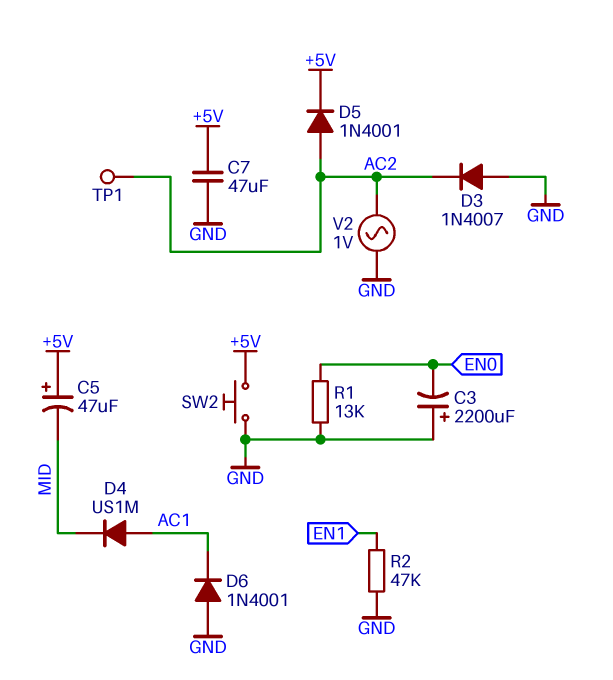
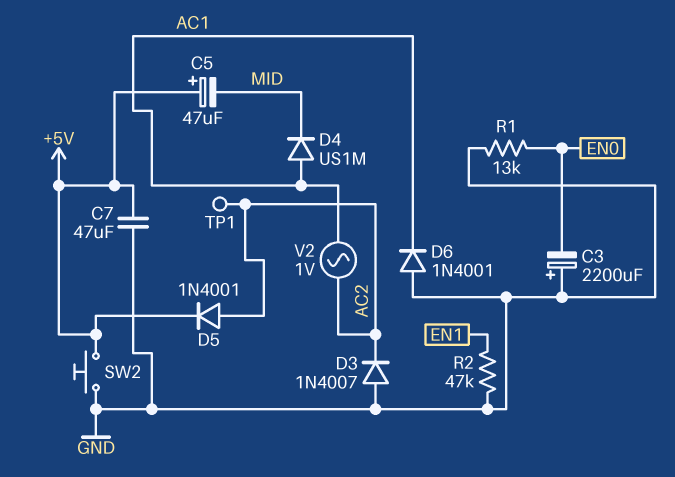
V2: AC 1V (AC2, GND) -> AC 1V (AC1, AC2)

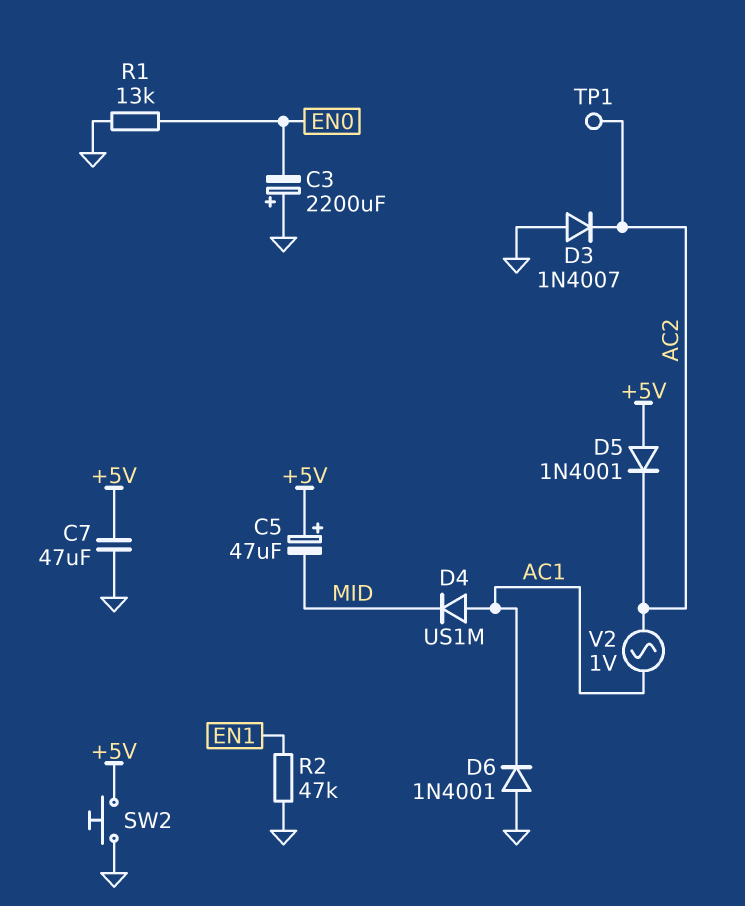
D5: diode 1N4001 (A AC2, K +5V) -> diode 1N4001 (A +5V, K AC2)

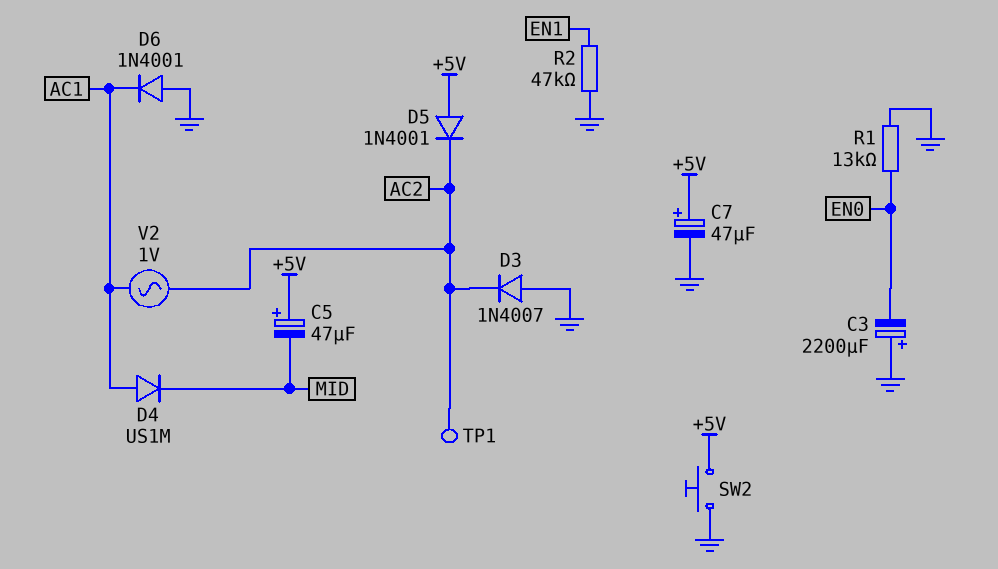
C7: 47uF (+5V, GND) -> 47uF (plus +5V, minus GND)

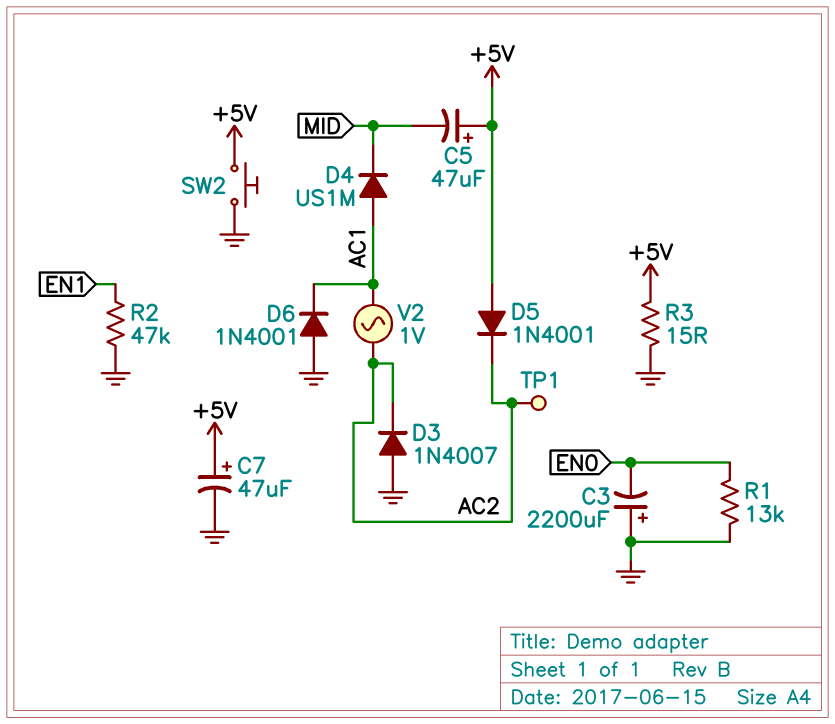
R3: none -> 15 (+5V, GND)

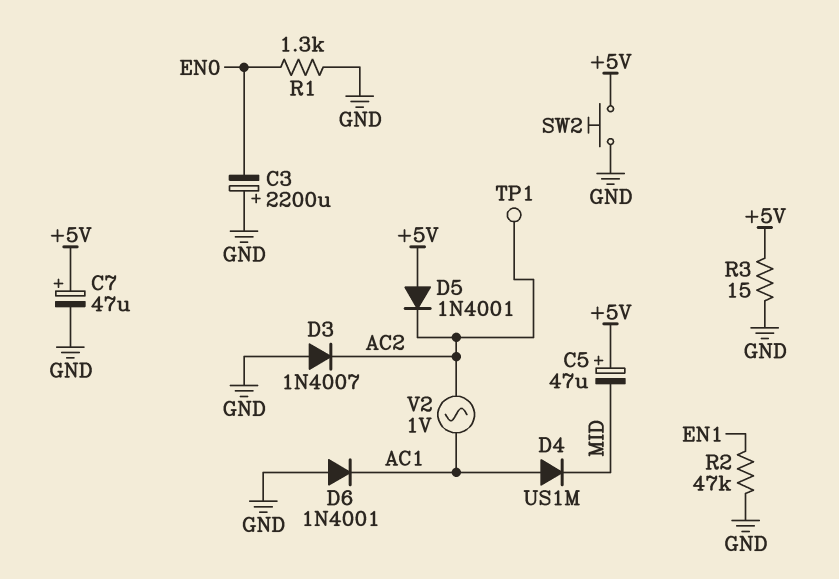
R1: 13k (EN0, GND) -> 1.3k (EN0, GND)

